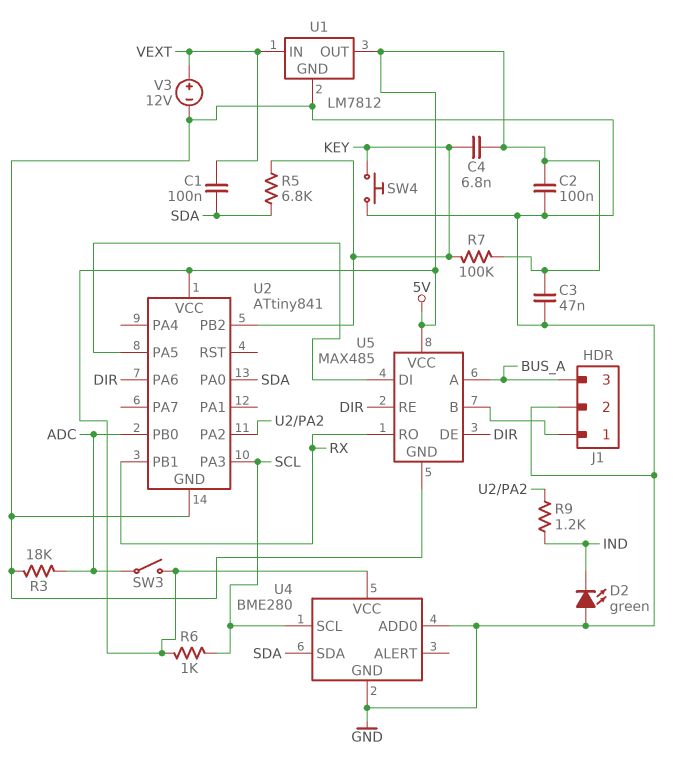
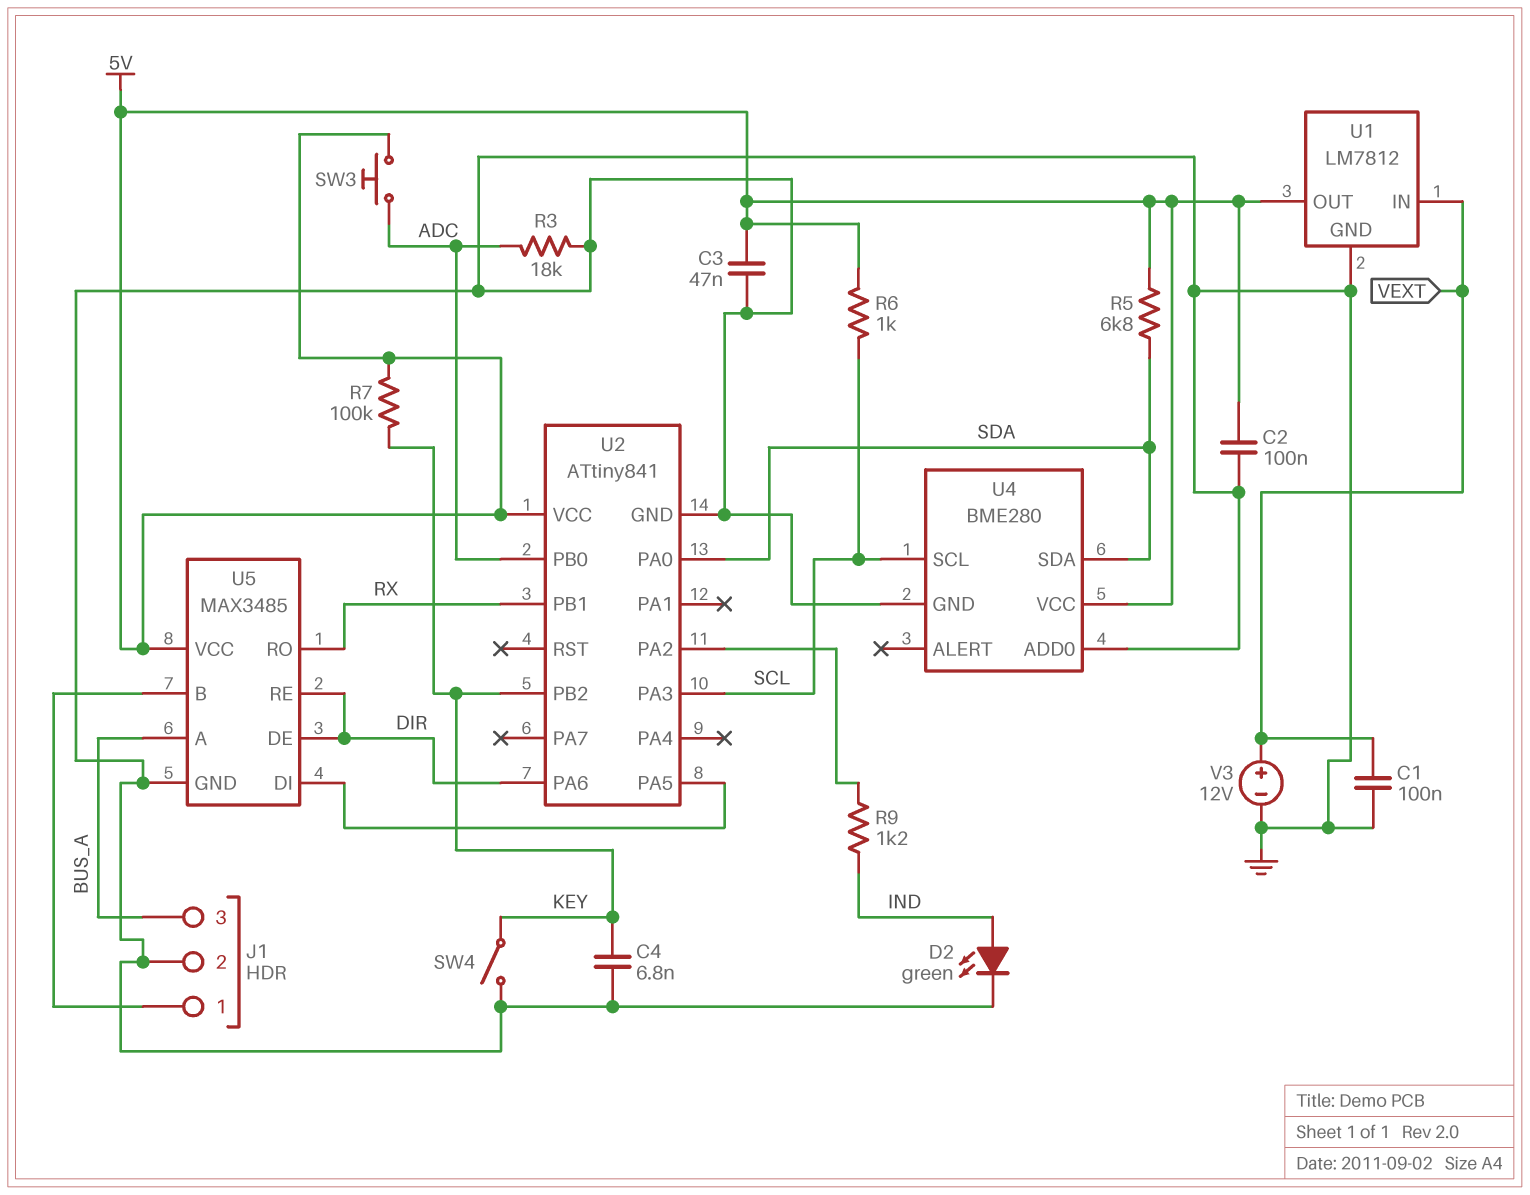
C1: 100nF (SDA, VEXT) -> 100nF (GND, VEXT)
C4: 6.8nF (5V, KEY) -> 6.8nF (GND, KEY)
D2: LED green (A GND, K IND) -> LED green (A IND, K GND)
R5: 6.8k (KEY, SDA) -> 6.8k (5V, SDA)
SW3: switch (5V, ADC) -> button (5V, ADC)
SW4: button (GND, KEY) -> switch (GND, KEY)
U5: MAX485 -> MAX3485

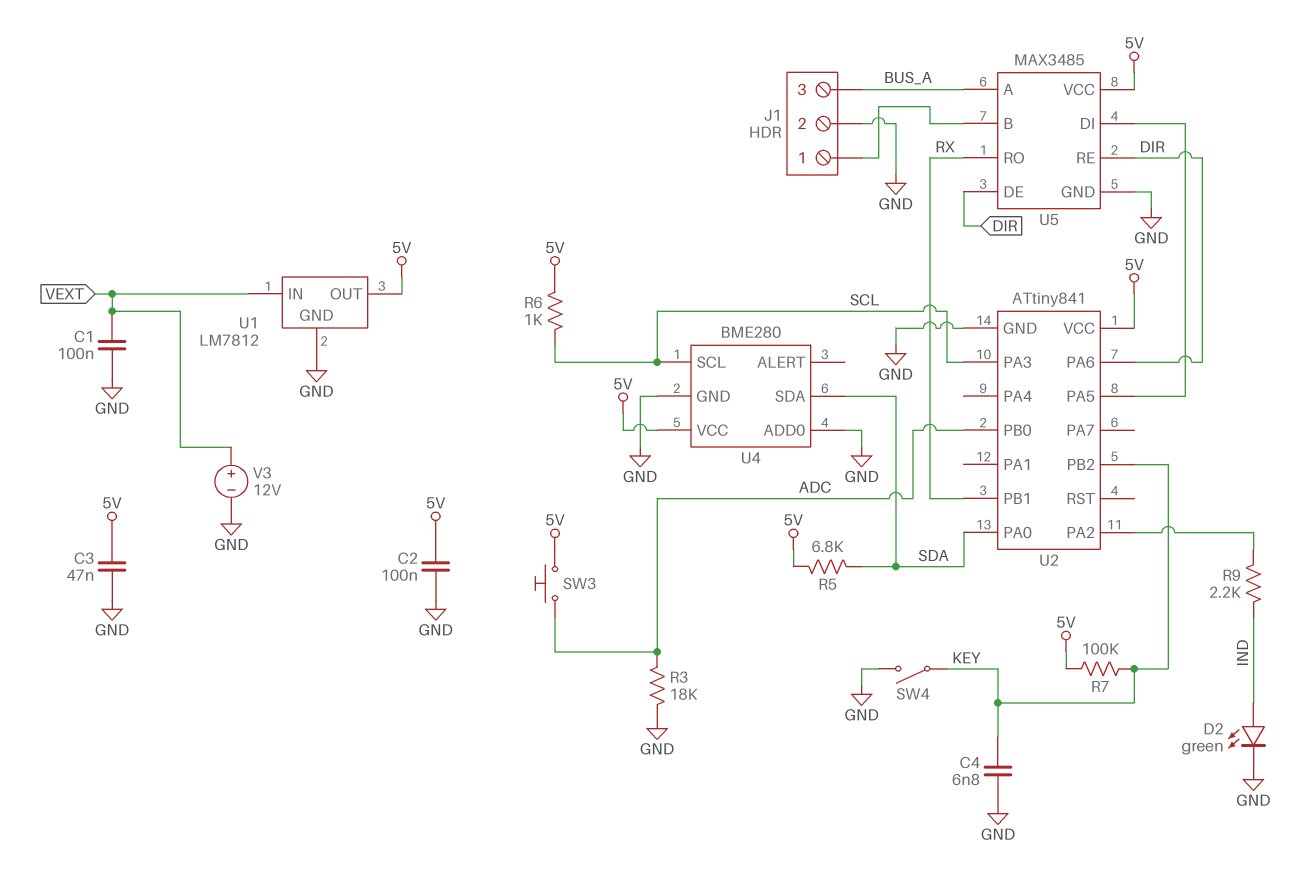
R9: 1.2k (IND, U2/PA2) -> 2.2k (IND, U2/PA2)

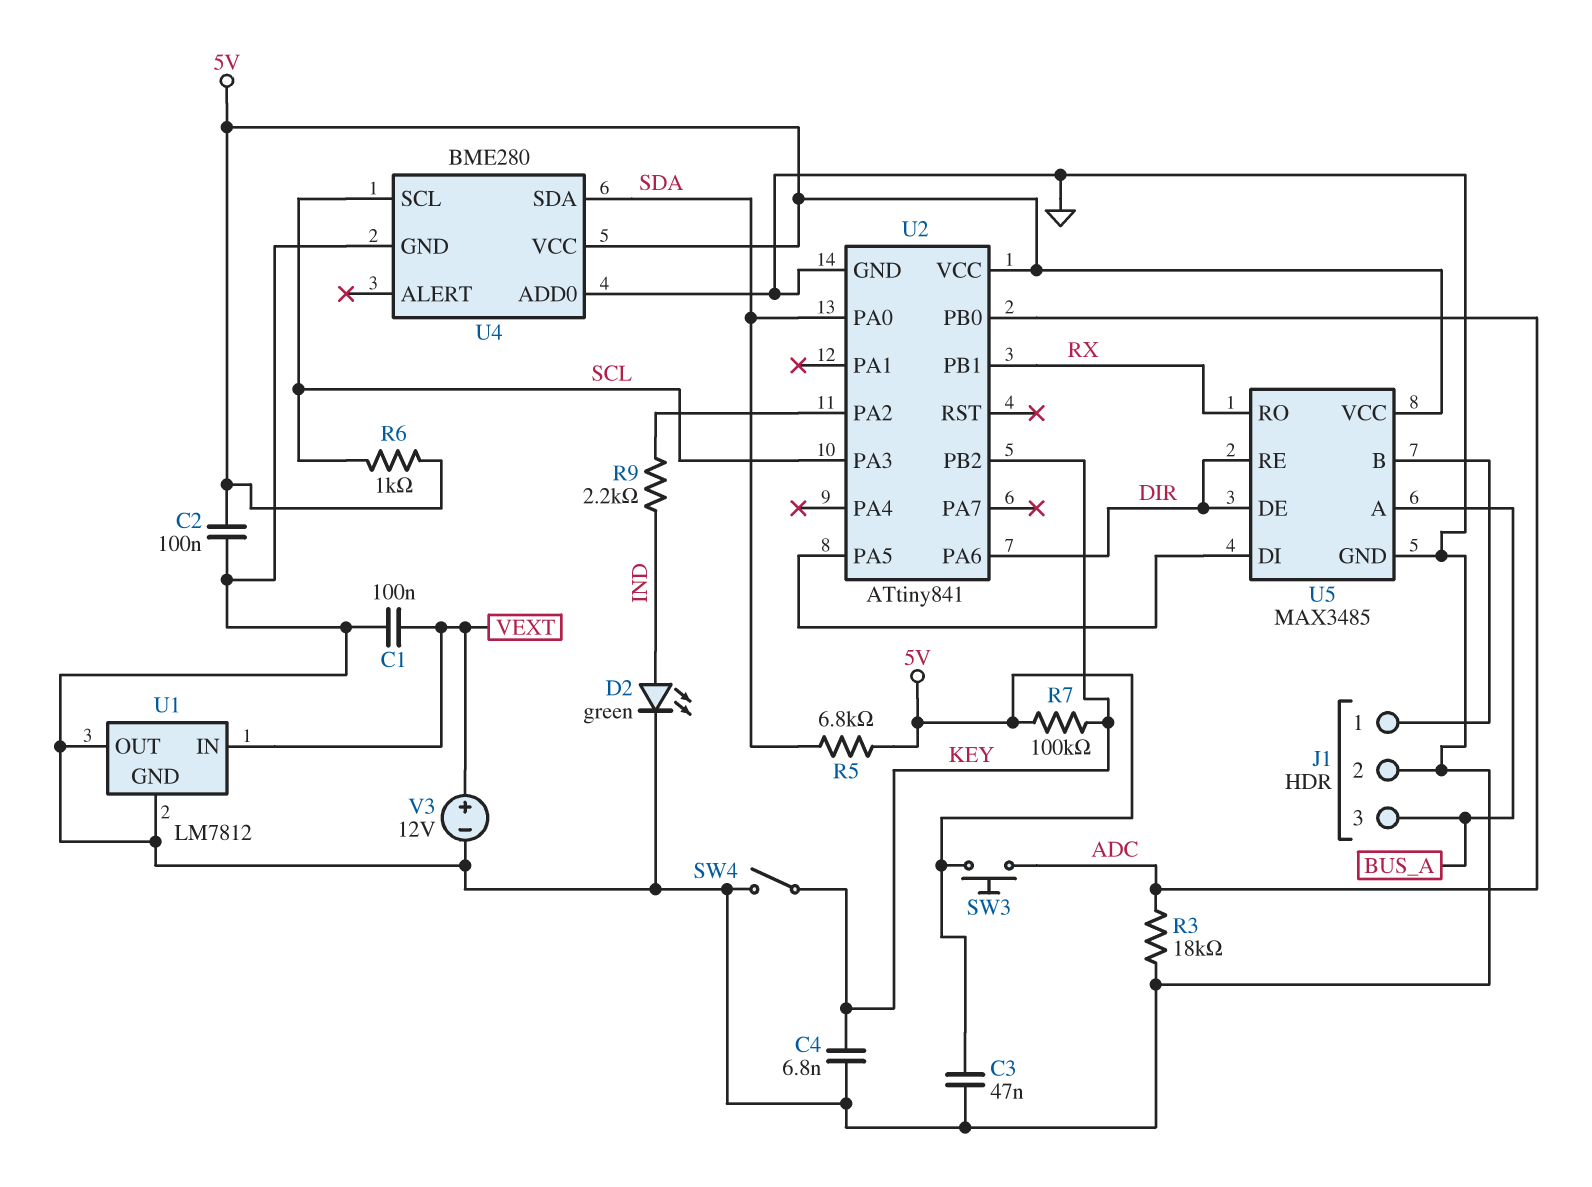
U1 pin OUT: 5V -> GND

